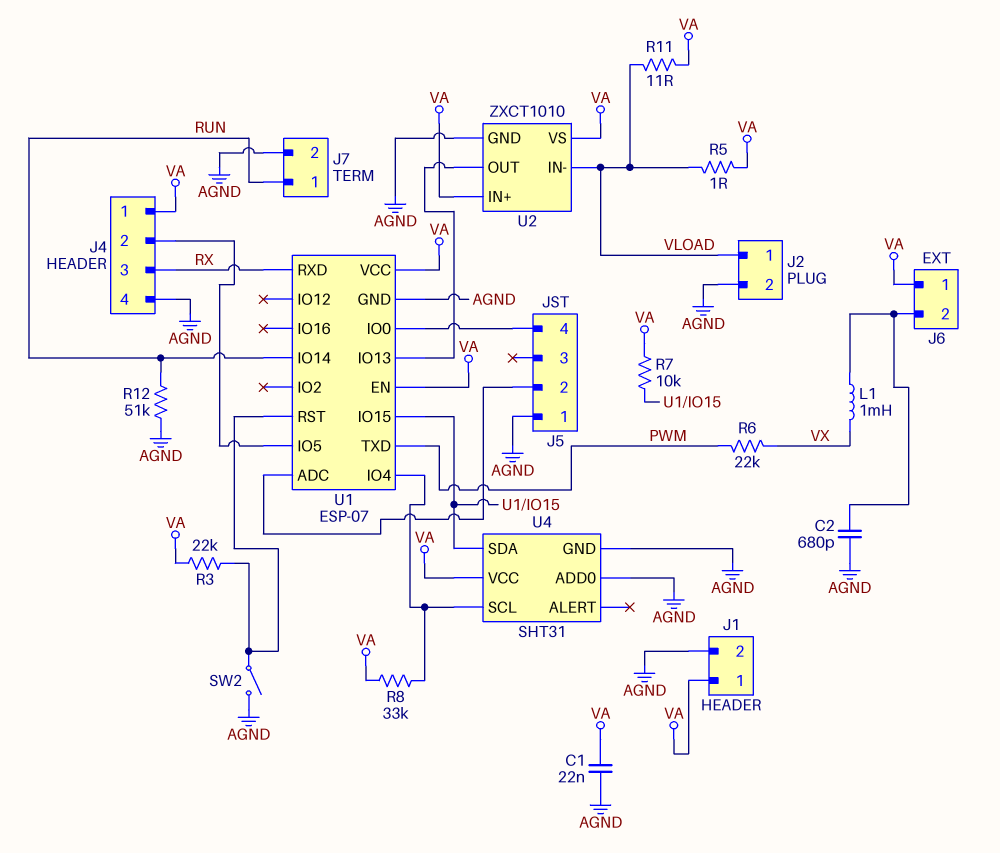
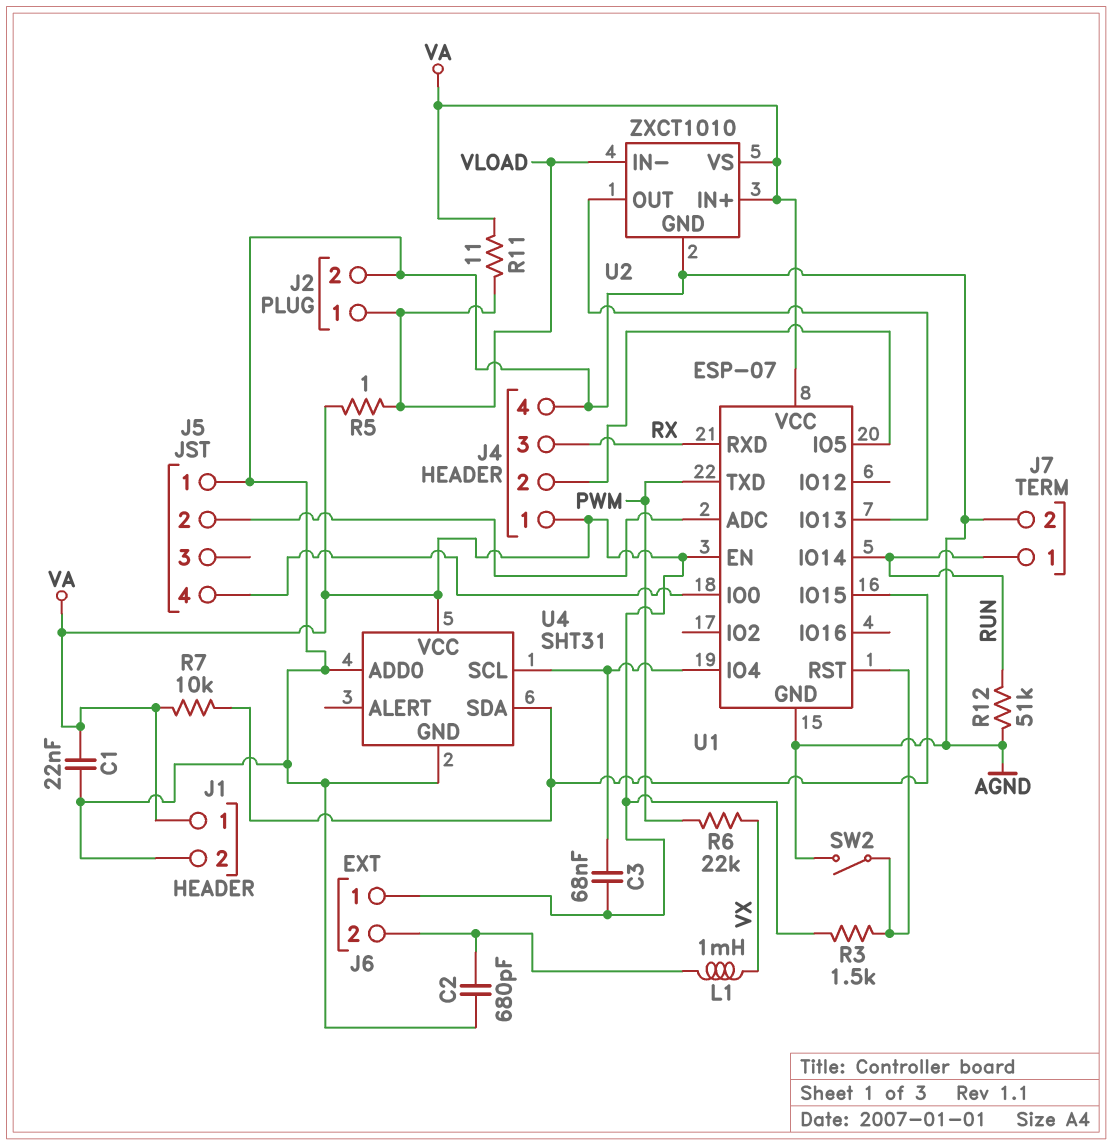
C3: none -> 68nF (U1/IO4, VA)
R3: 22k (U1/RST, VA) -> 1.5k (U1/RST, VA)
R8: 33k (U1/IO4, VA) -> none

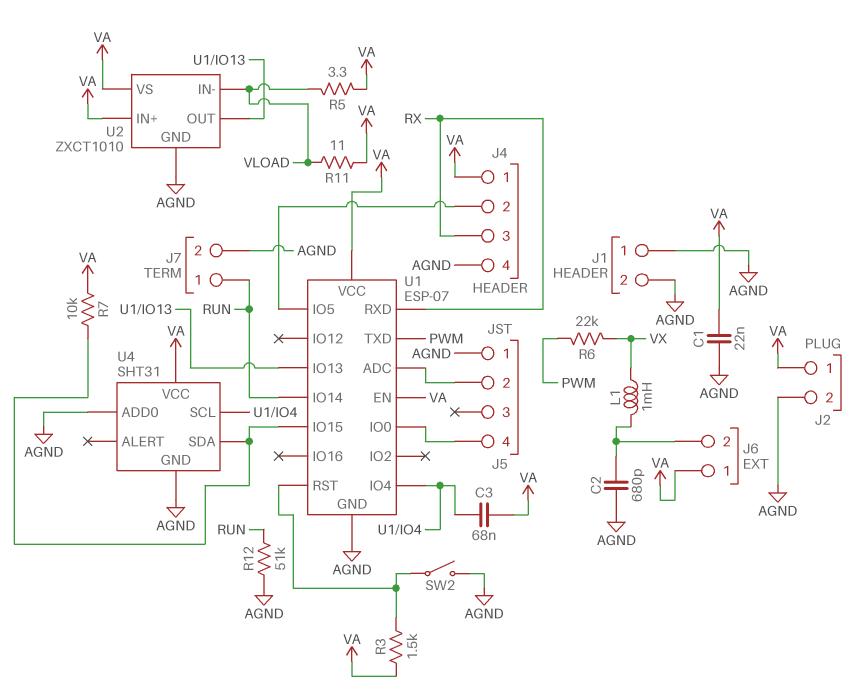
J1 pin 1: VA -> AGND
J2 pin 1: VLOAD -> VA
R5: 1 (VA, VLOAD) -> 3.3 (VA, VLOAD)

